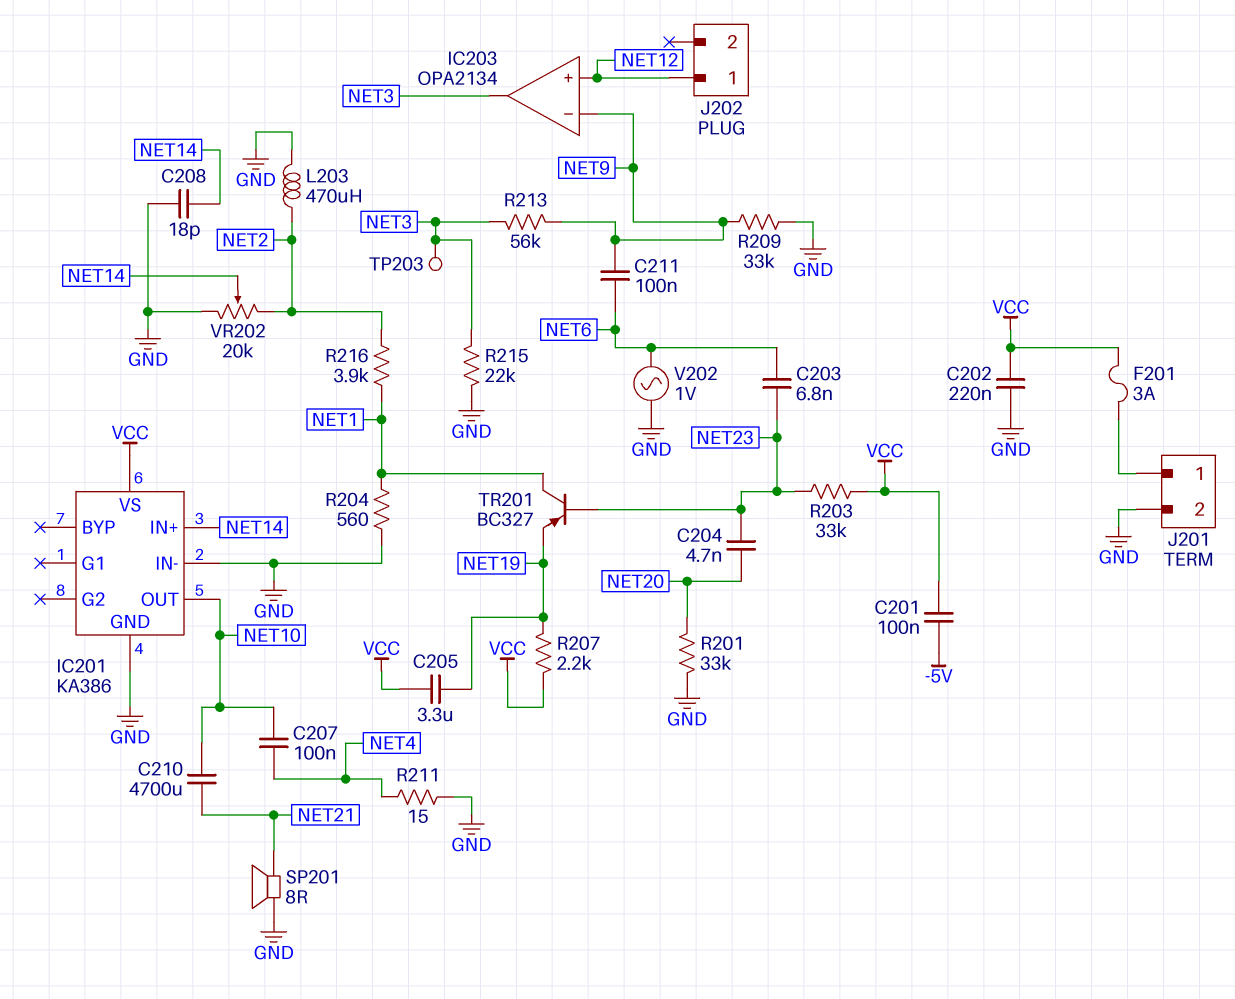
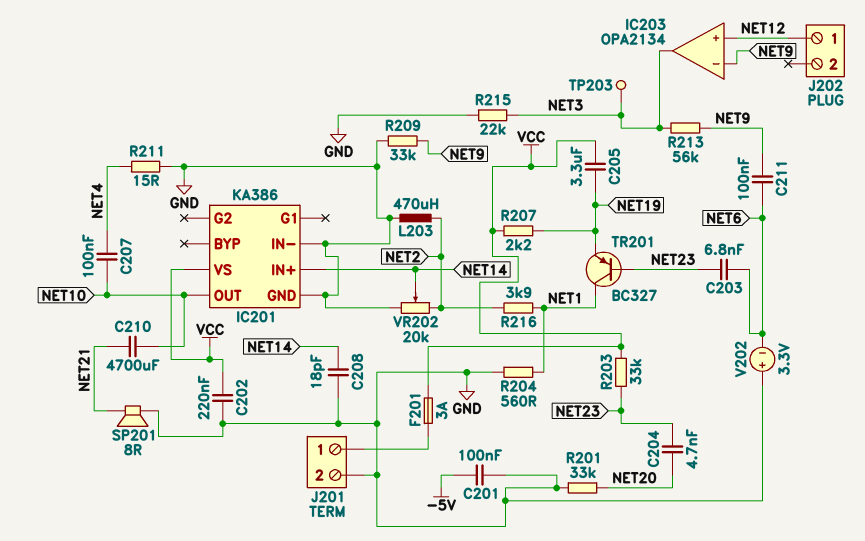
C201: 100nF (-5V, VCC) -> 100nF (-5V, GND)
V202: AC 1V (GND, NET6) -> 3.3V (plus GND, minus NET6)

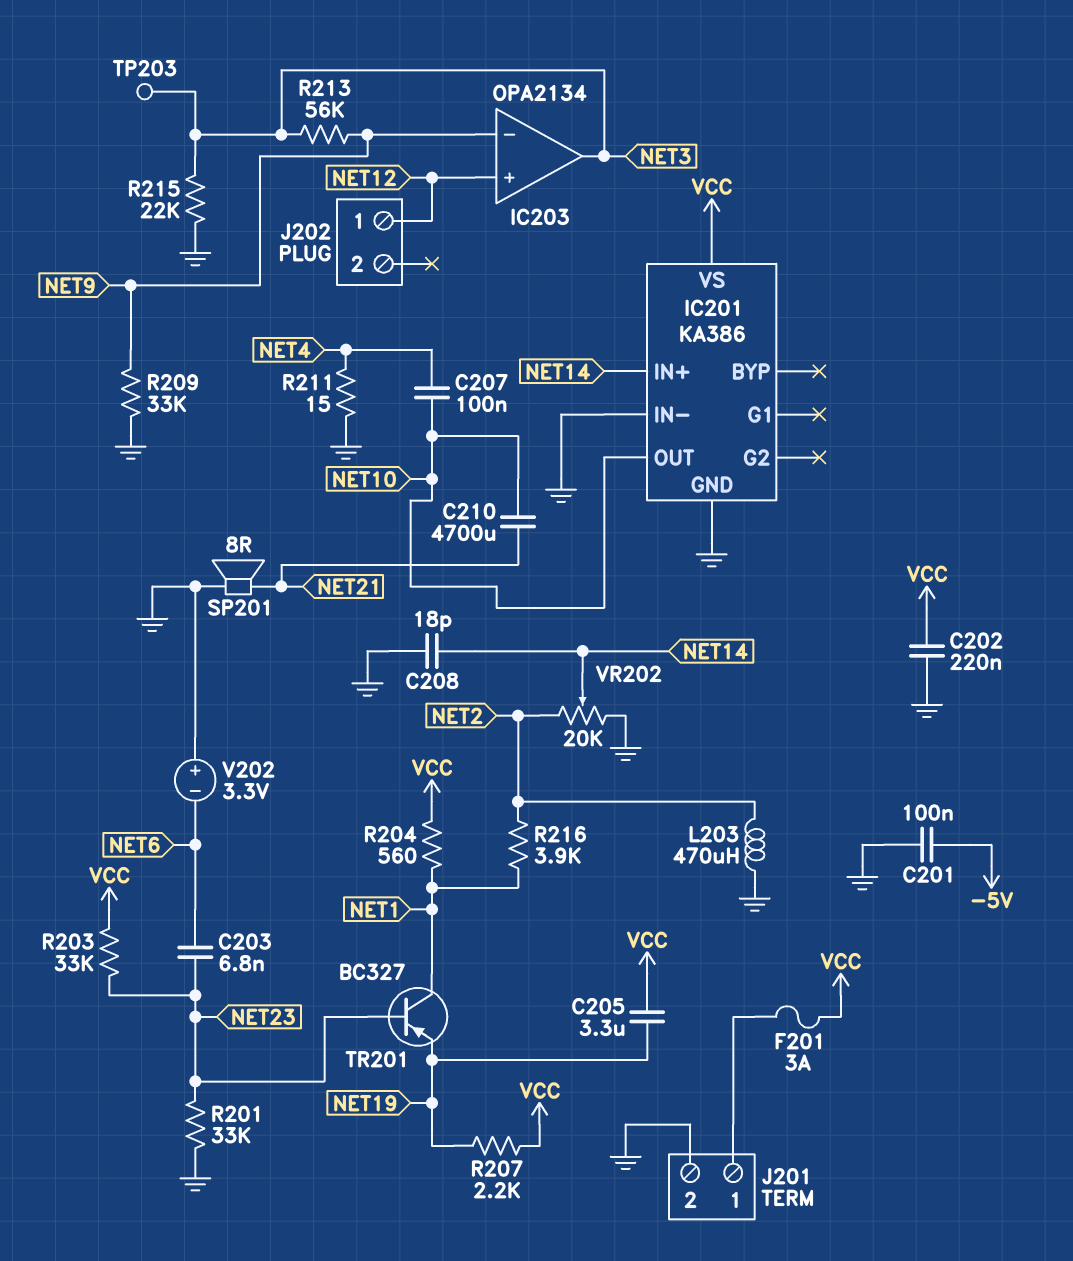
C204: 4.7nF (NET20, NET23) -> none
C211: 100nF (NET6, NET9) -> none
R201: 33k (GND, NET20) -> 33k (GND, NET23)
R204: 560 (GND, NET1) -> 560 (NET1, VCC)

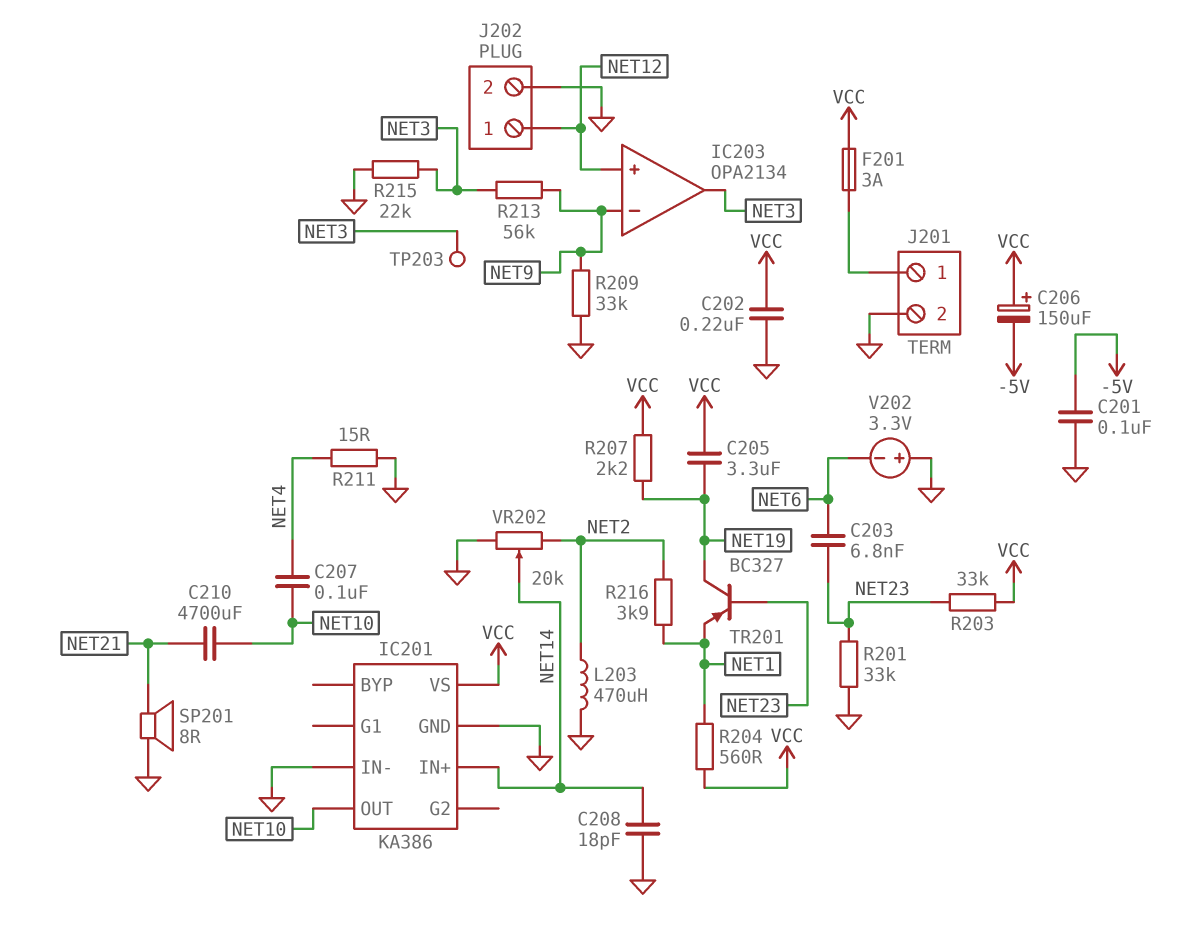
C206: none -> 150uF (plus VCC, minus -5V)
J202 pin 2: none -> GND
TR201: PNP BC327 (B NET23, C NET1, E NET19) -> PNP BC327 (B NET23, C NET19, E NET1)

